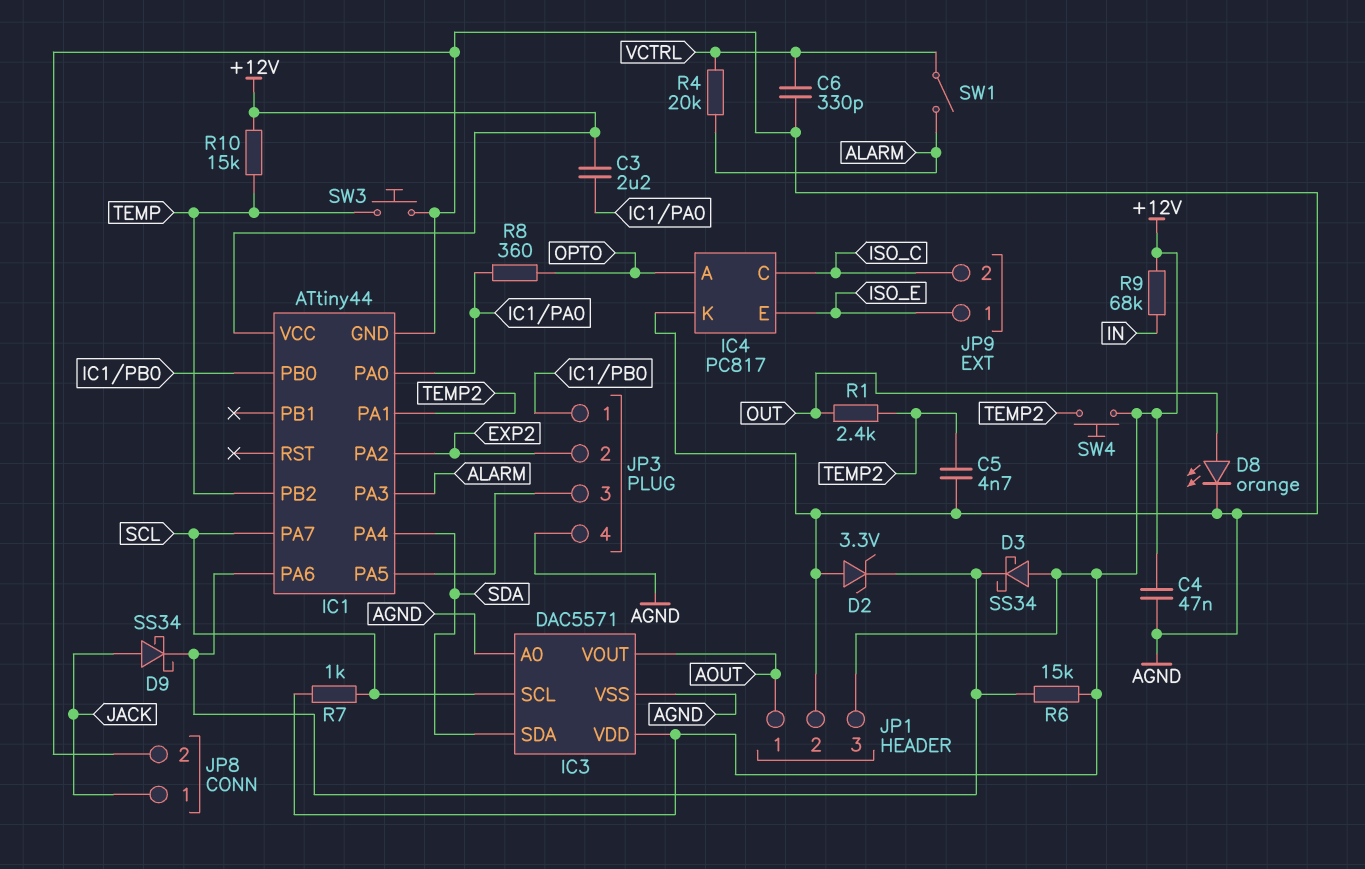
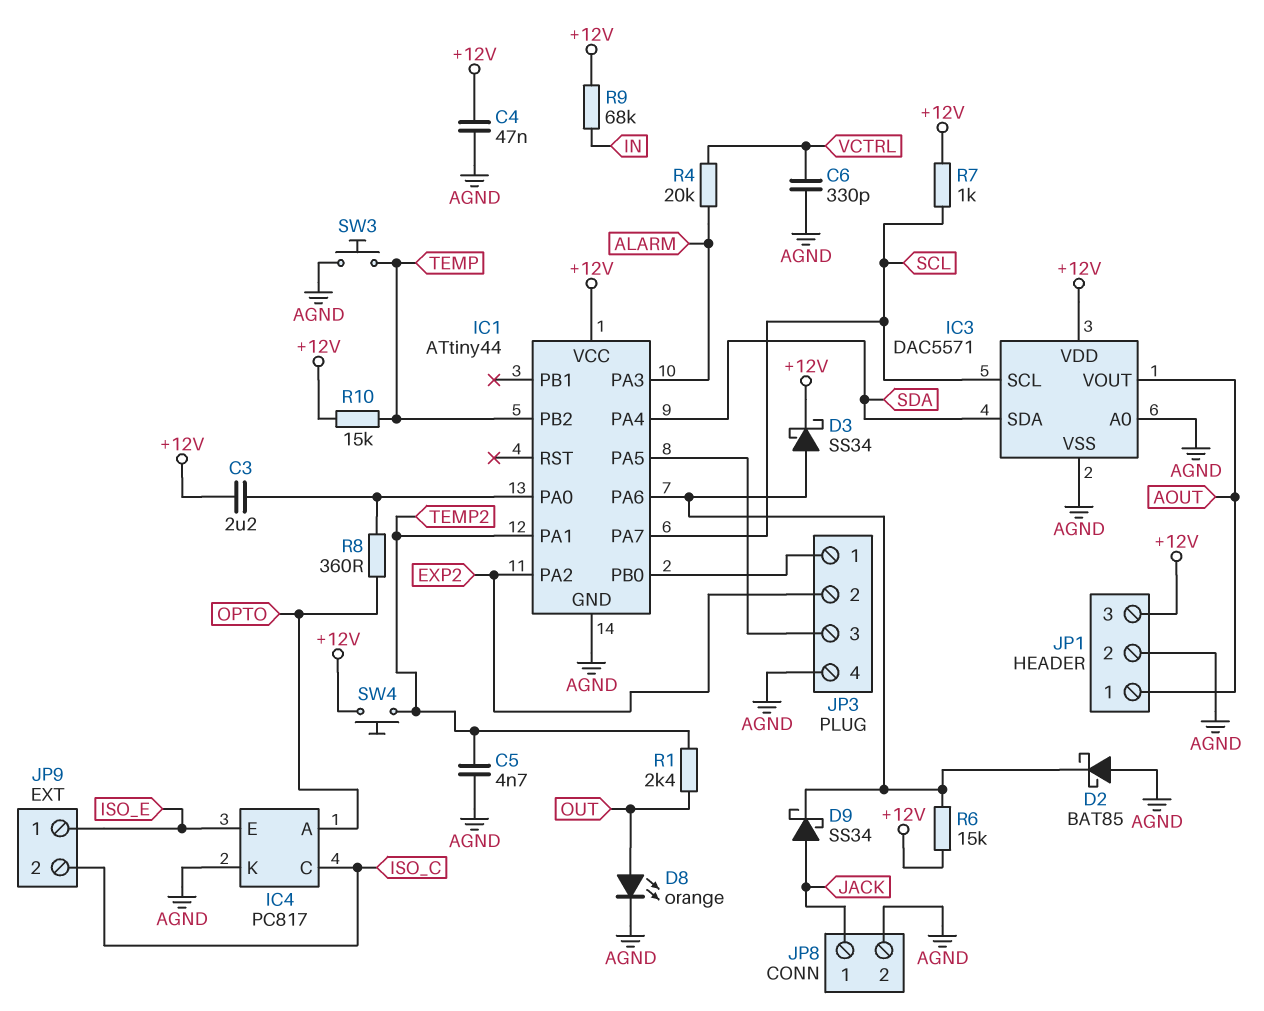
D2: zener 3.3V (A AGND, K IC1/PA6) -> schottky BAT85 (A AGND, K IC1/PA6)
D3: schottky SS34 (A +12V, K IC1/PA6) -> schottky SS34 (A IC1/PA6, K +12V)
SW1: switch (ALARM, VCTRL) -> none

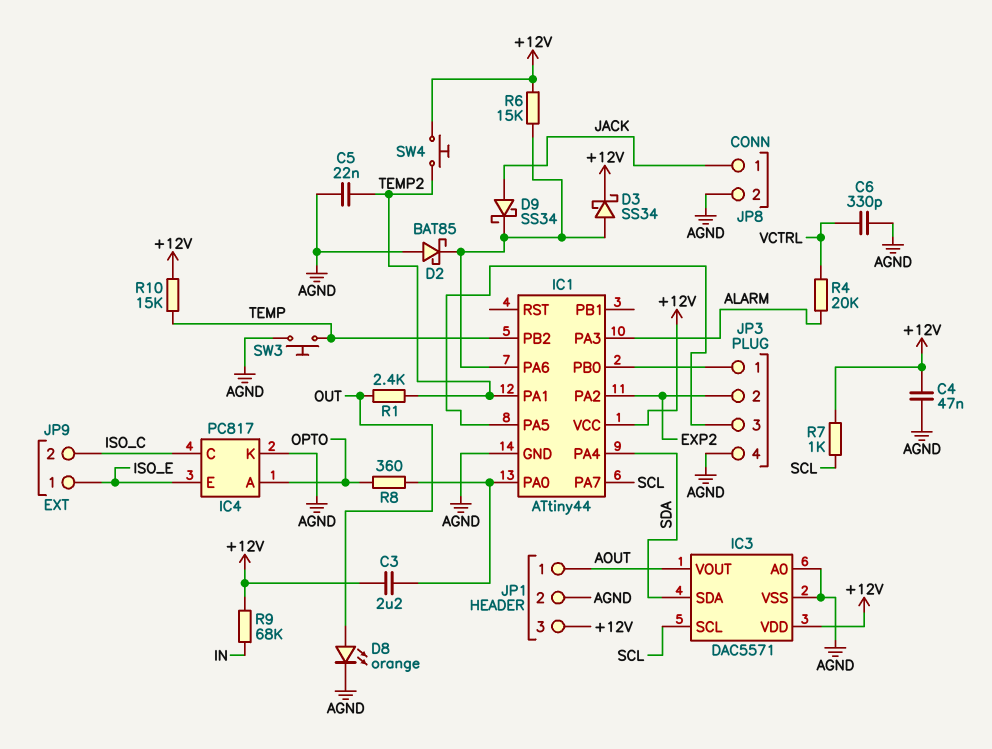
C5: 4.7nF (AGND, TEMP2) -> 22nF (AGND, TEMP2)

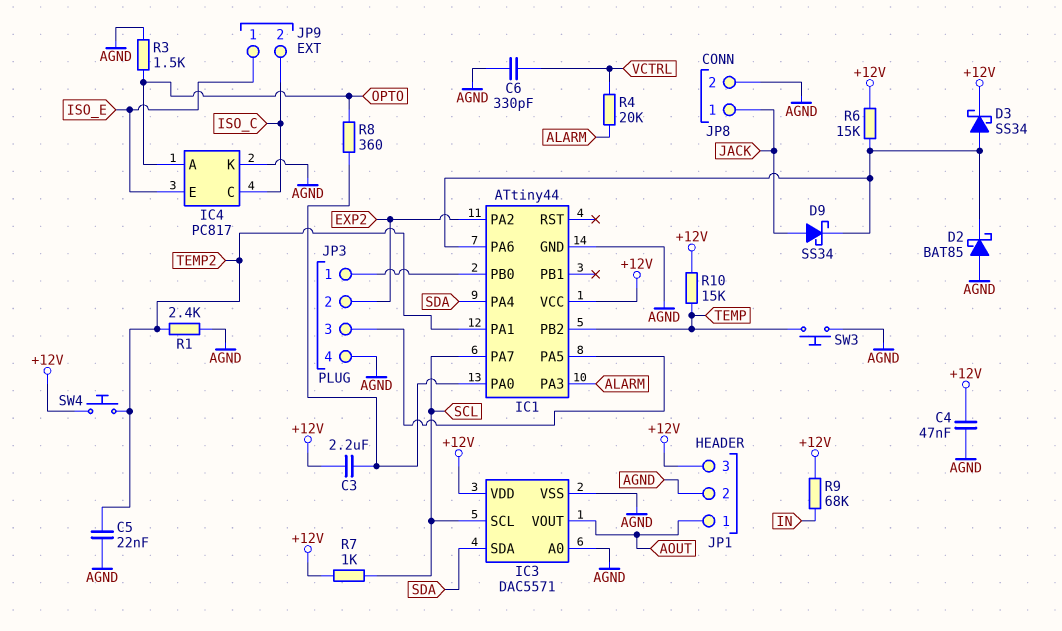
D8: LED orange (A OUT, K AGND) -> none
R1: 2.4k (OUT, TEMP2) -> 2.4k (AGND, TEMP2)
R3: none -> 1.5k (AGND, OPTO)

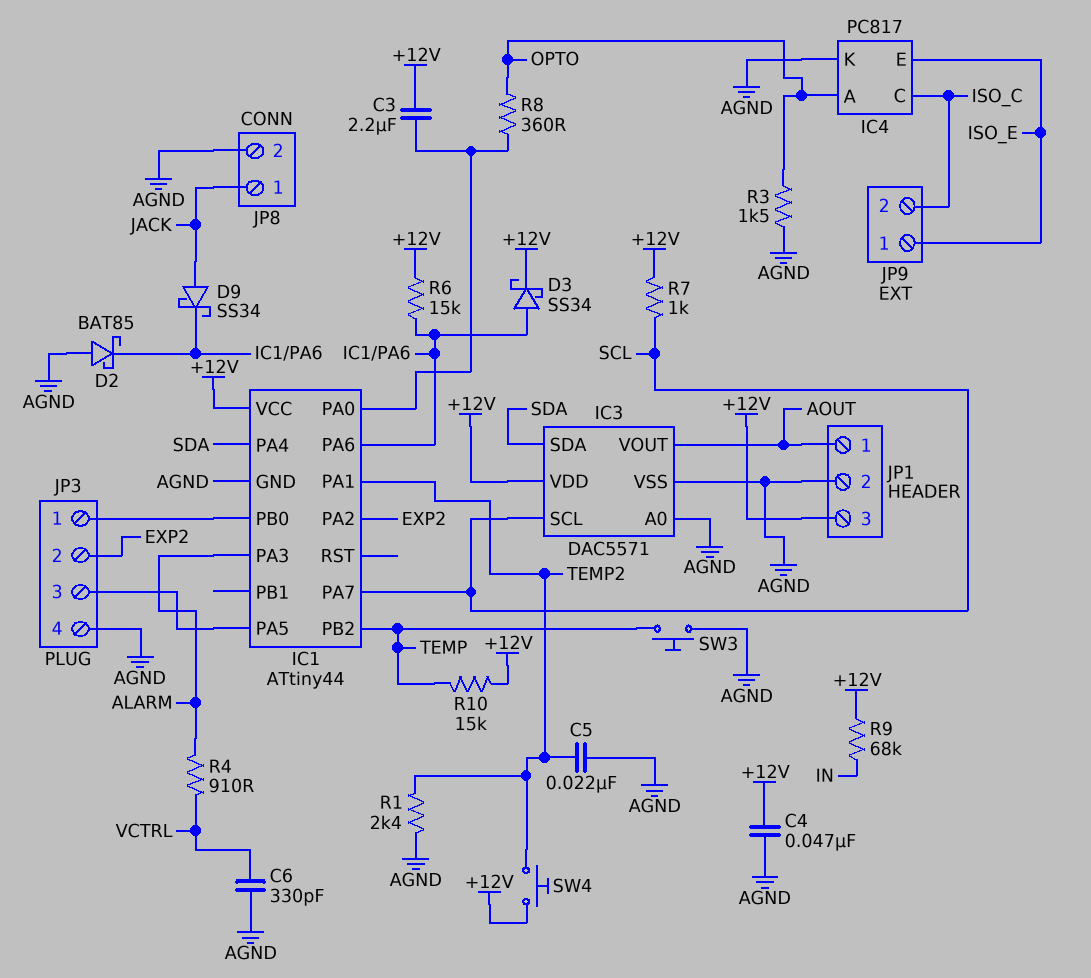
R4: 20k (ALARM, VCTRL) -> 910 (ALARM, VCTRL)

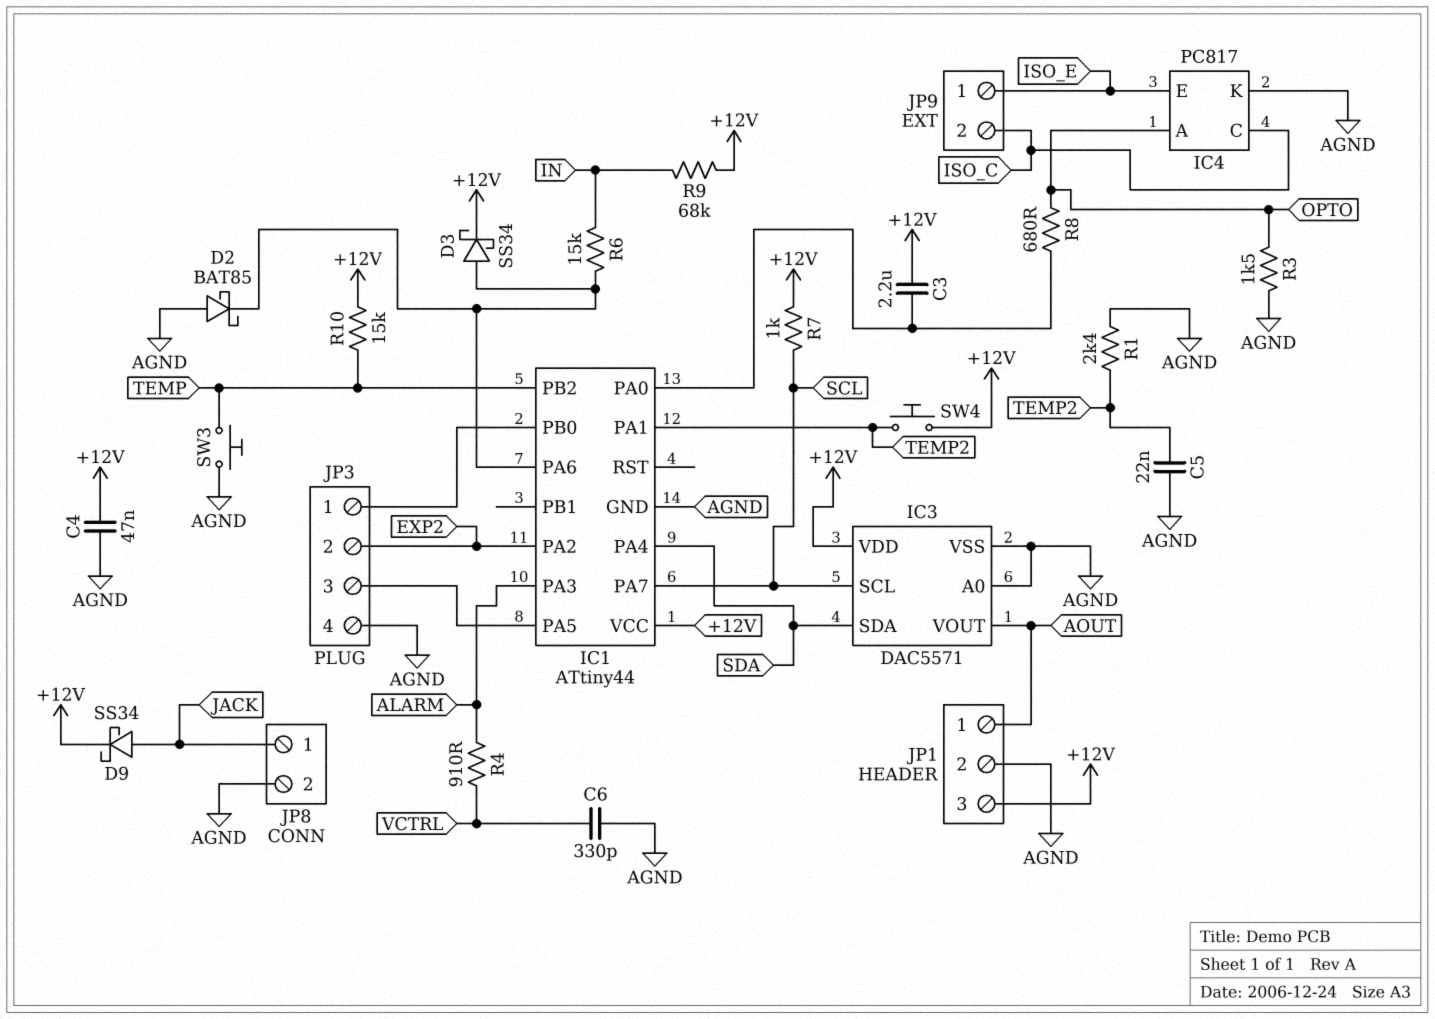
D9: schottky SS34 (A JACK, K IC1/PA6) -> schottky SS34 (A JACK, K +12V)
R6: 15k (+12V, IC1/PA6) -> 15k (IC1/PA6, IN)
R8: 360 (IC1/PA0, OPTO) -> 680 (IC1/PA0, OPTO)

